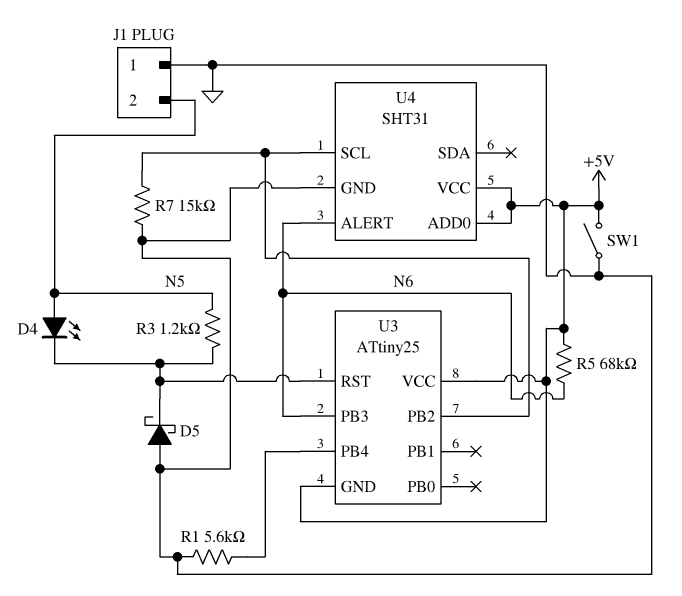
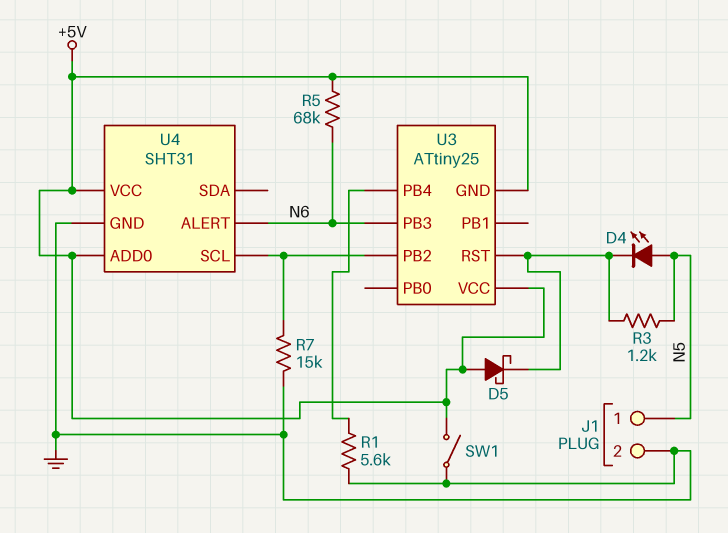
D5: schottky (A GND, K U3/RST) -> schottky (A +5V, K U3/RST)
J1 pin 1: GND -> N5
J1 pin 2: N5 -> GND

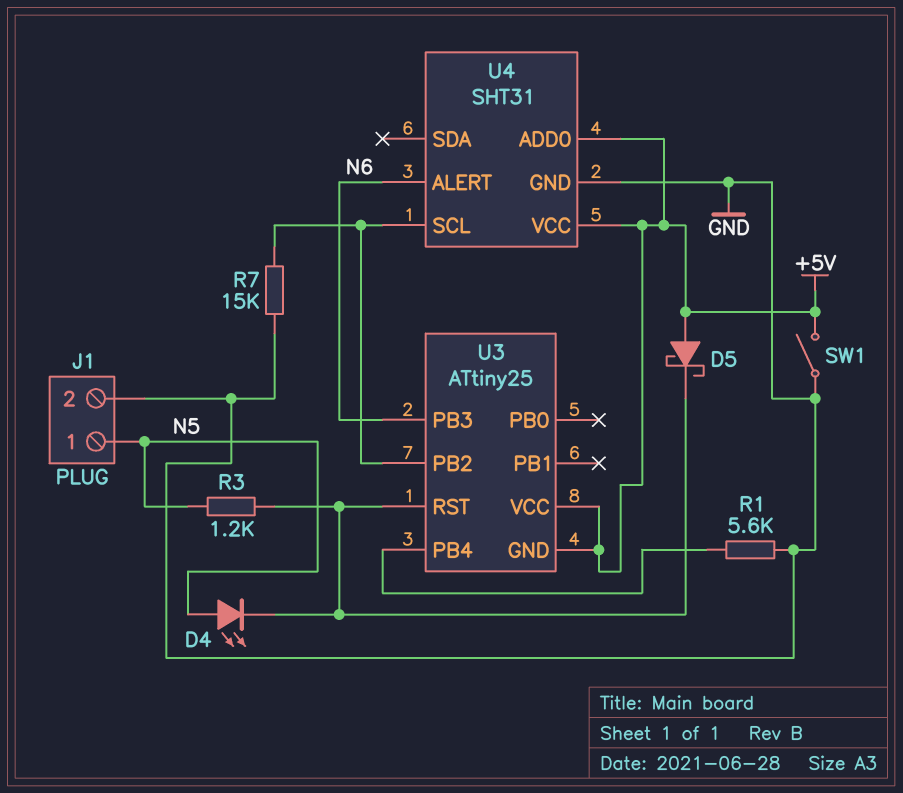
R5: 68k (+5V, N6) -> none

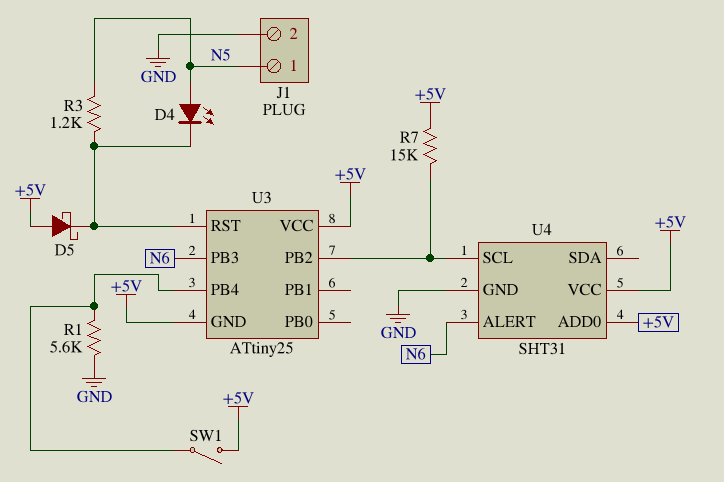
R7: 15k (GND, U3/PB2) -> 15k (+5V, U3/PB2)
SW1: switch (+5V, GND) -> switch (+5V, U3/PB4)

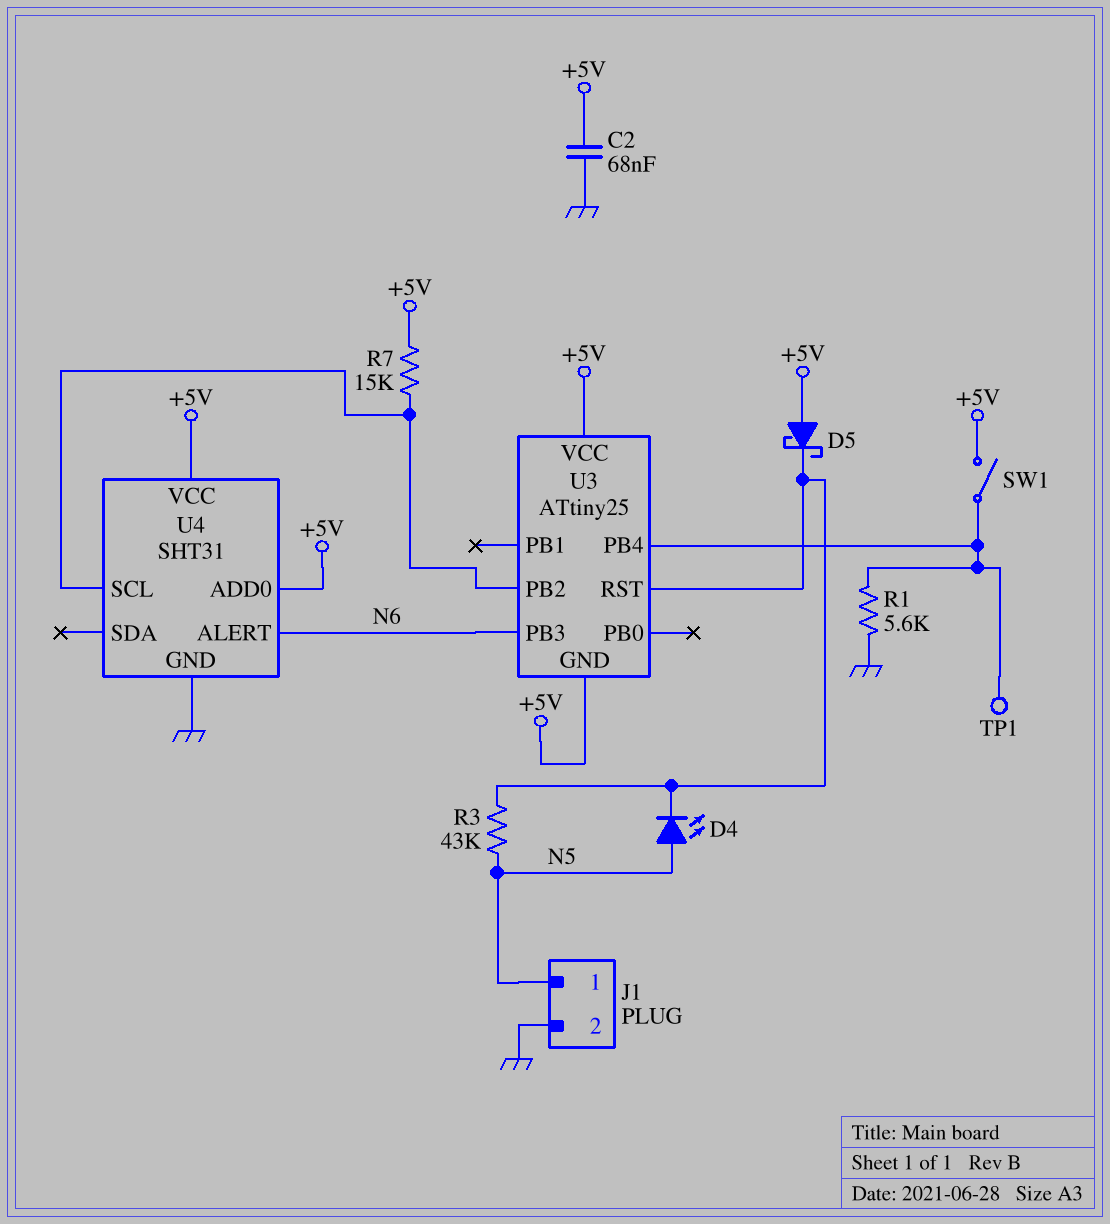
C2: none -> 68nF (+5V, GND)
R3: 1.2k (N5, U3/RST) -> 43k (N5, U3/RST)
TP1: none -> test point (U3/PB4)

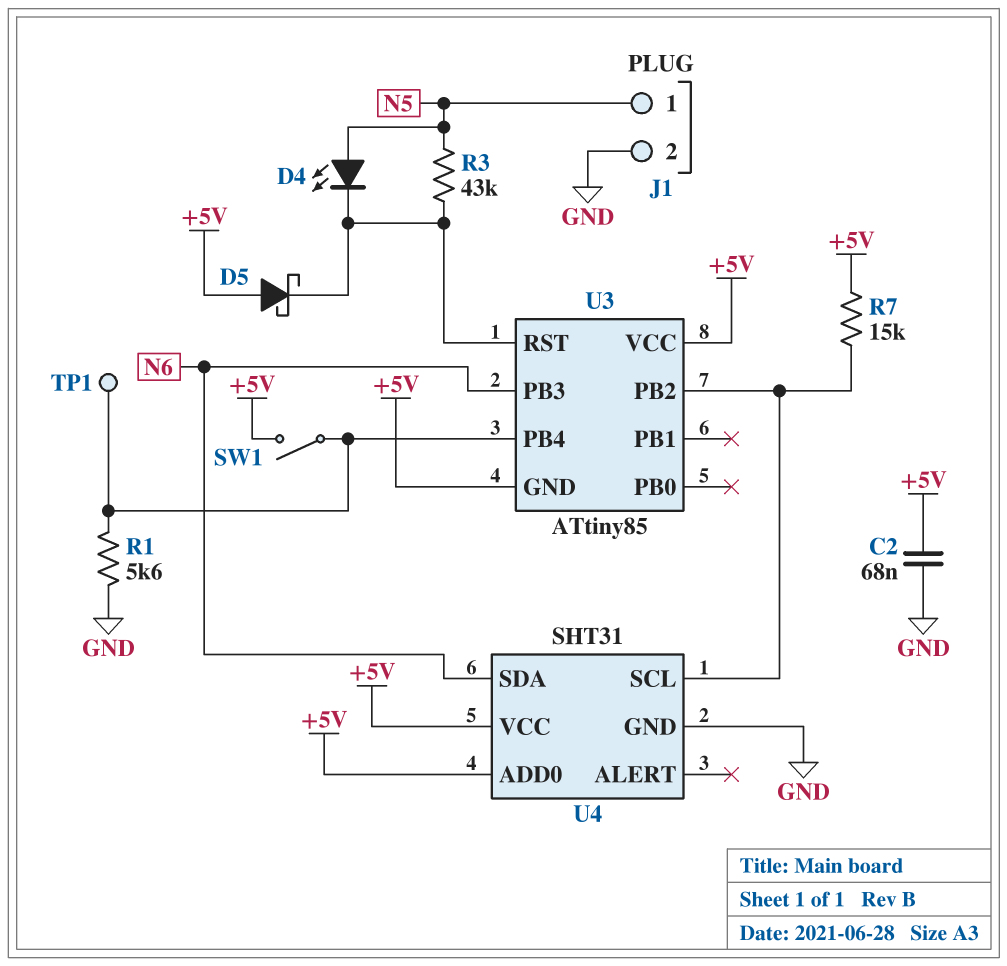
U3: ATtiny25 -> ATtiny85
U4 pin ALERT: N6 -> none
U4 pin SDA: none -> N6

